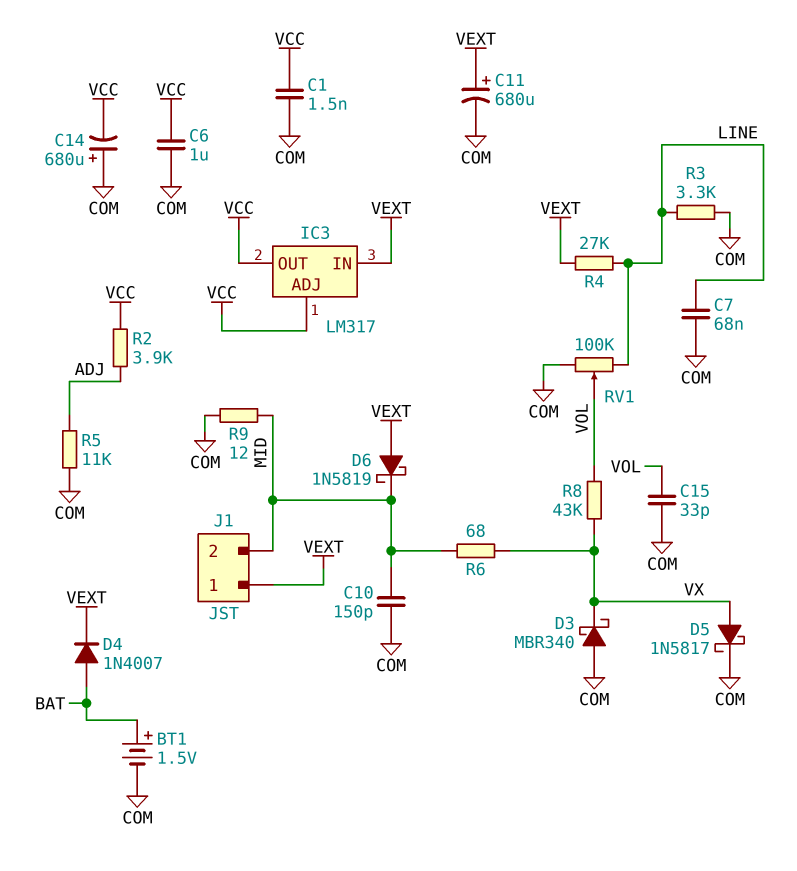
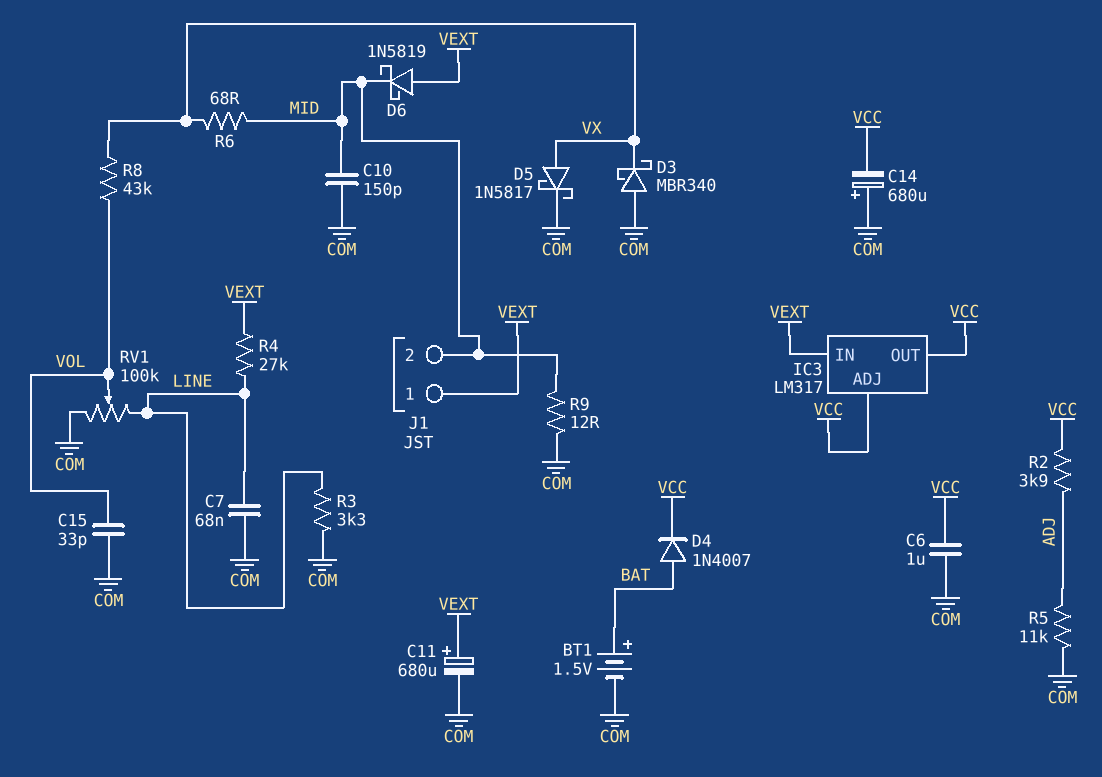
C1: 1.5nF (COM, VCC) -> none
D4: diode 1N4007 (A BAT, K VEXT) -> diode 1N4007 (A BAT, K VCC)

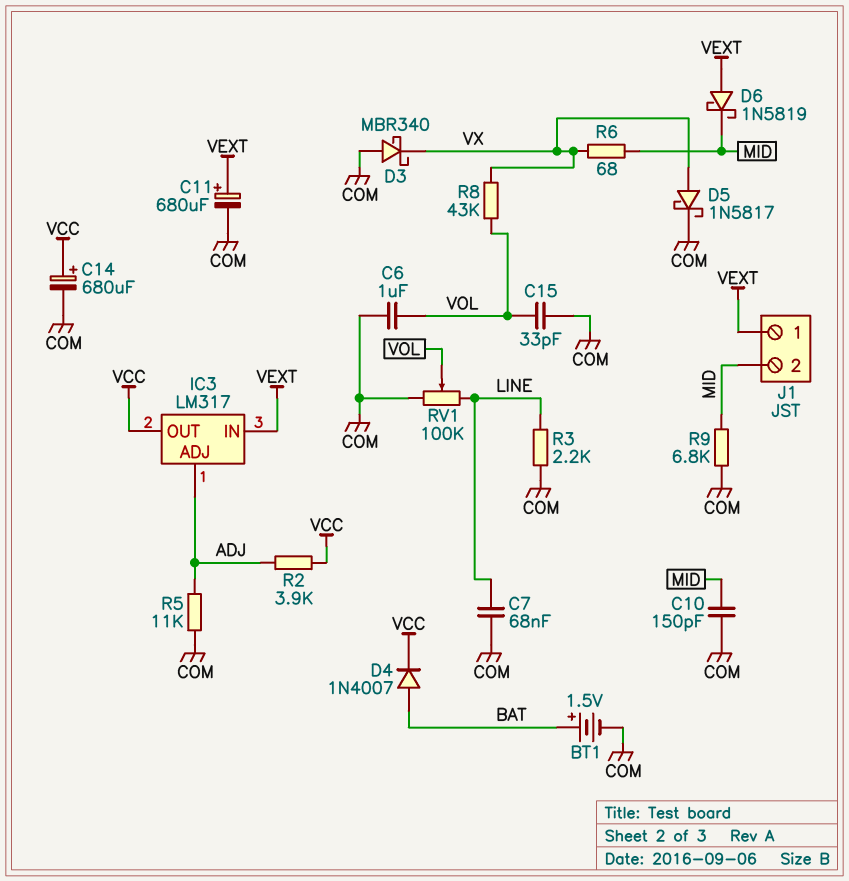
C6: 1uF (COM, VCC) -> 1uF (COM, VOL)
C14: 680uF (plus COM, minus VCC) -> 680uF (plus VCC, minus COM)
IC3 pin ADJ: VCC -> ADJ
R3: 3.3k (COM, LINE) -> 2.2k (COM, LINE)
R4: 27k (LINE, VEXT) -> none
R9: 12 (COM, MID) -> 6.8k (COM, MID)

